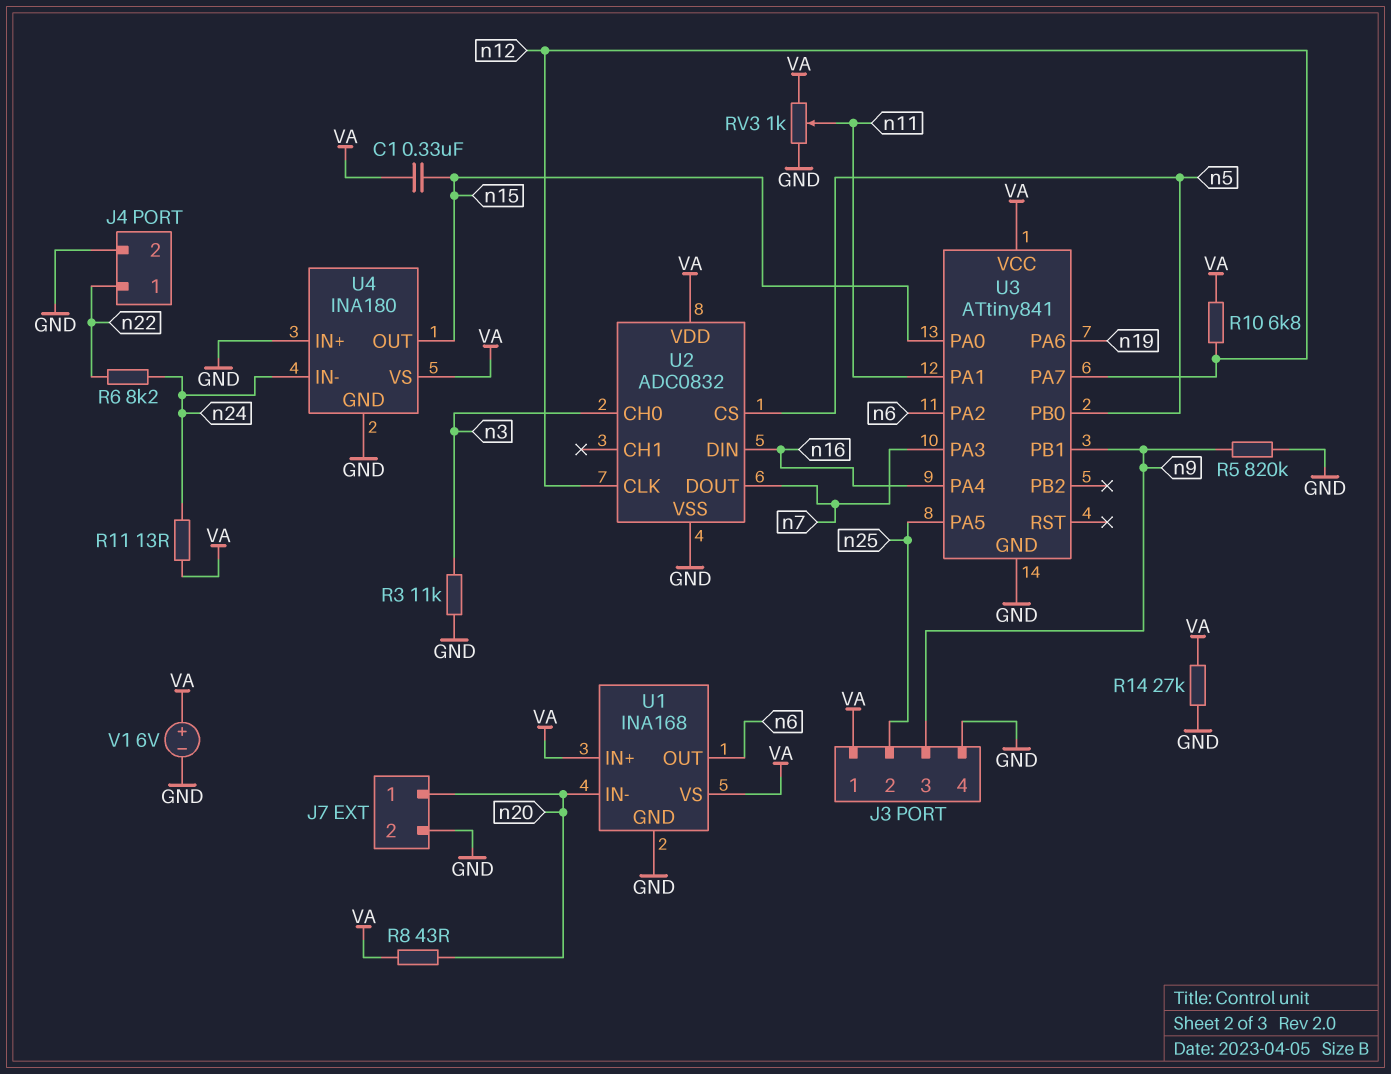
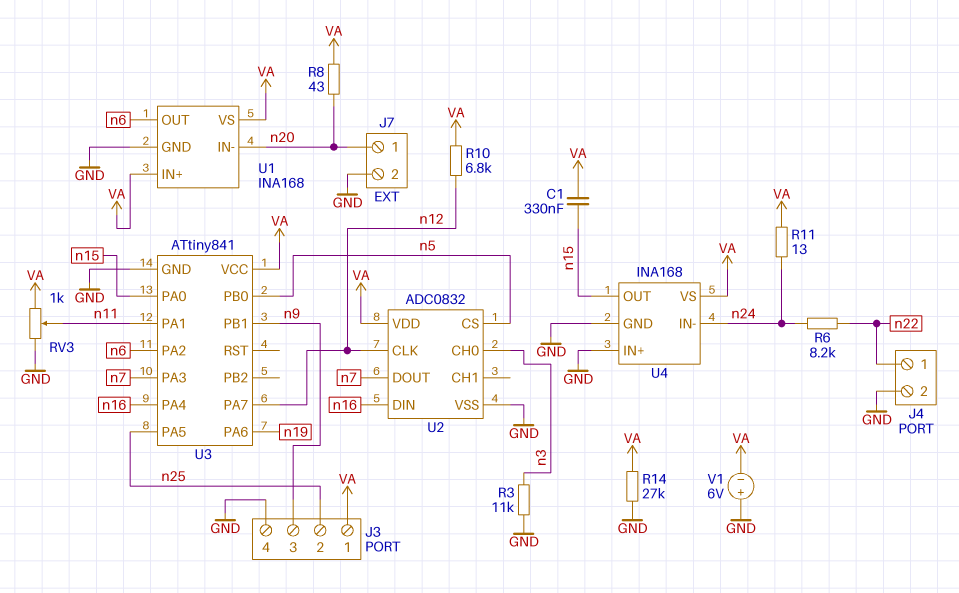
R5: 820k (GND, n9) -> none
U4: INA180 -> INA168
V1: 6V (plus VA, minus GND) -> 6V (plus GND, minus VA)

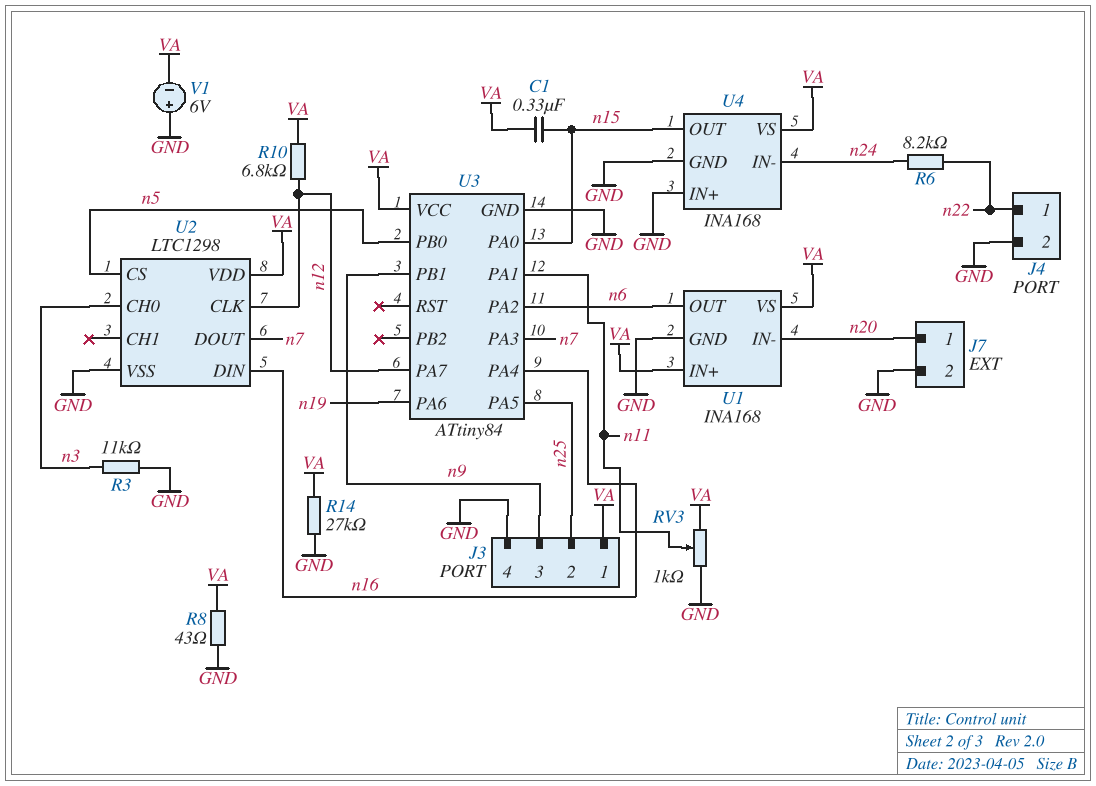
R8: 43 (VA, n20) -> 43 (GND, VA)
R11: 13 (VA, n24) -> none
U2: ADC0832 -> LTC1298
U3: ATtiny841 -> ATtiny84

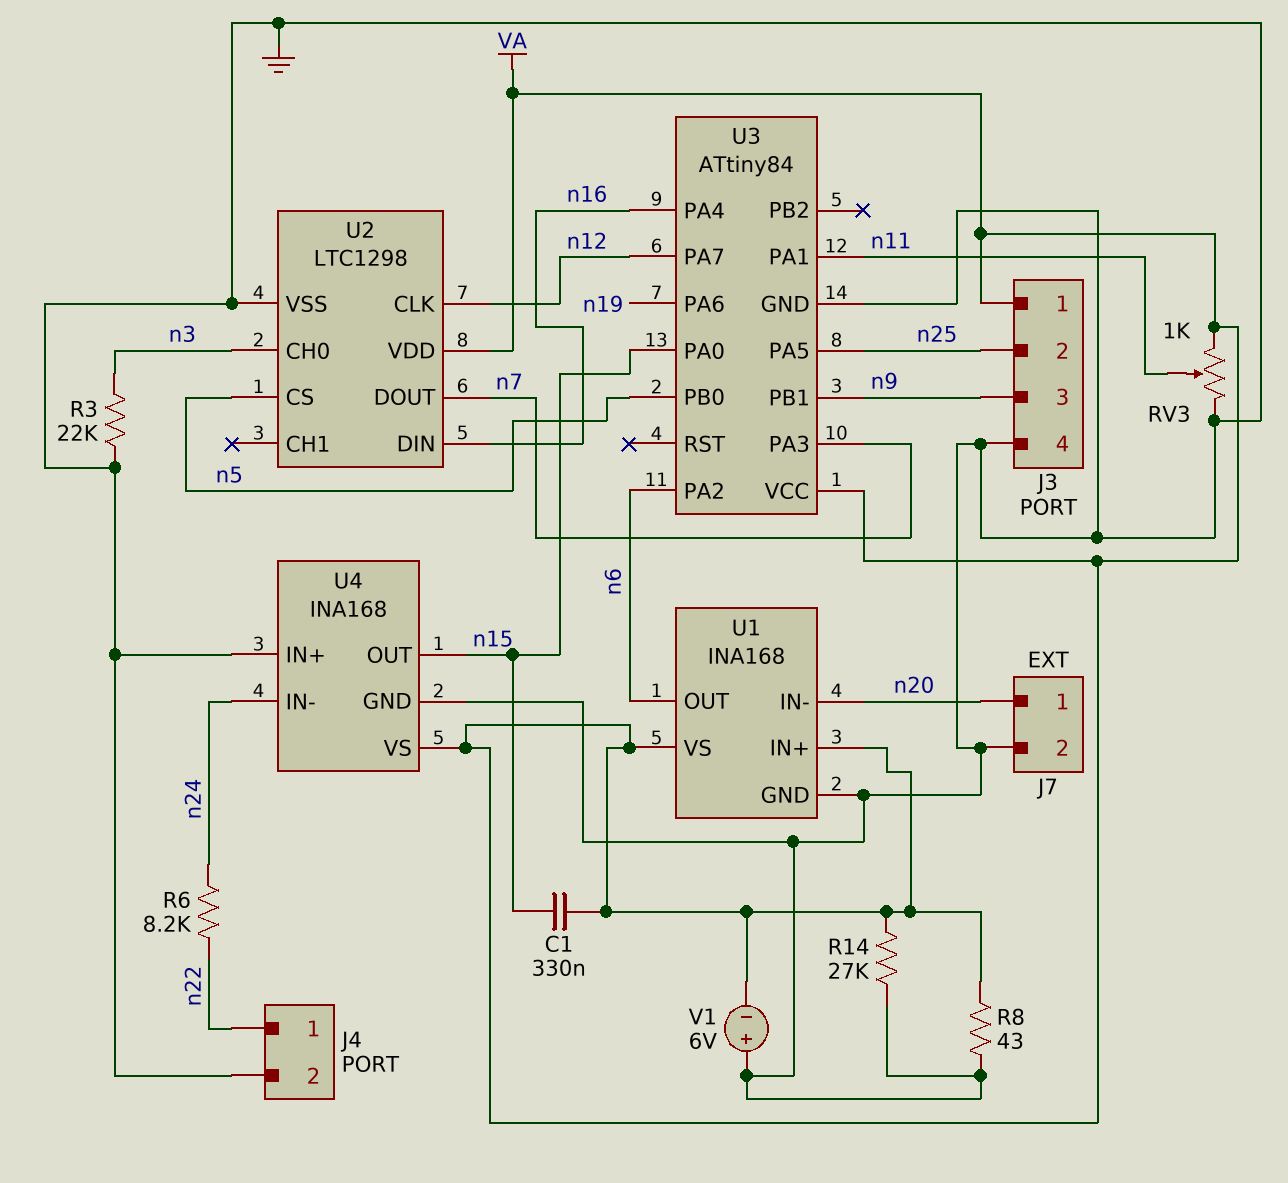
R3: 11k (GND, n3) -> 22k (GND, n3)
R10: 6.8k (VA, n12) -> none

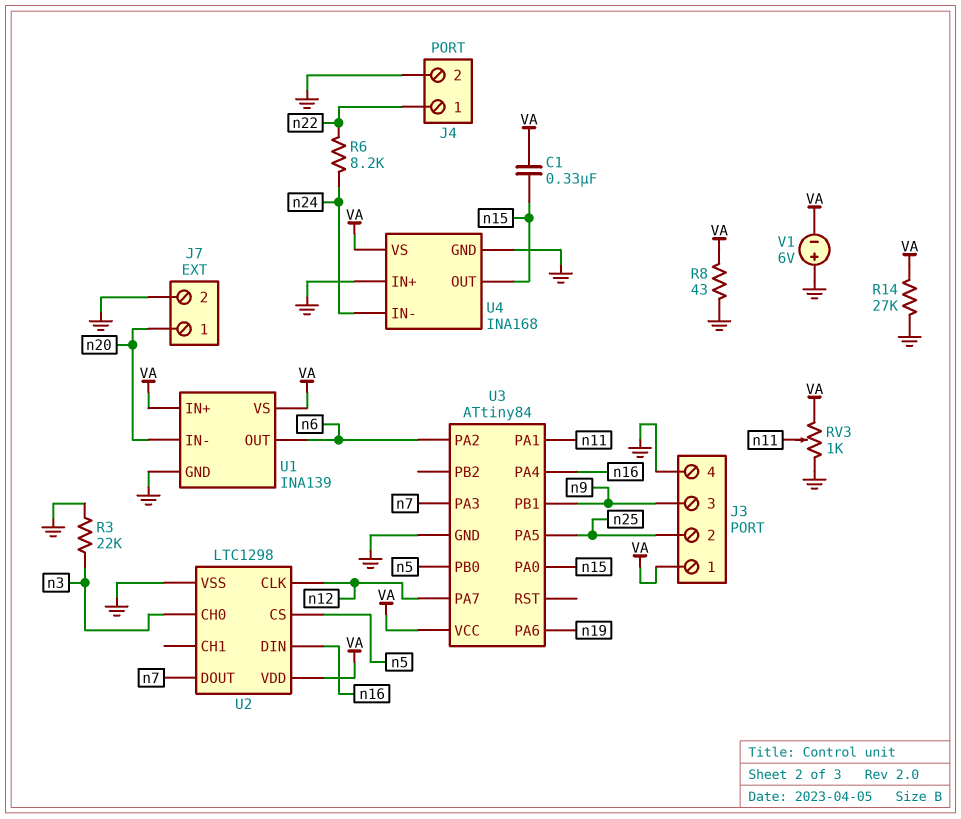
U1: INA168 -> INA139

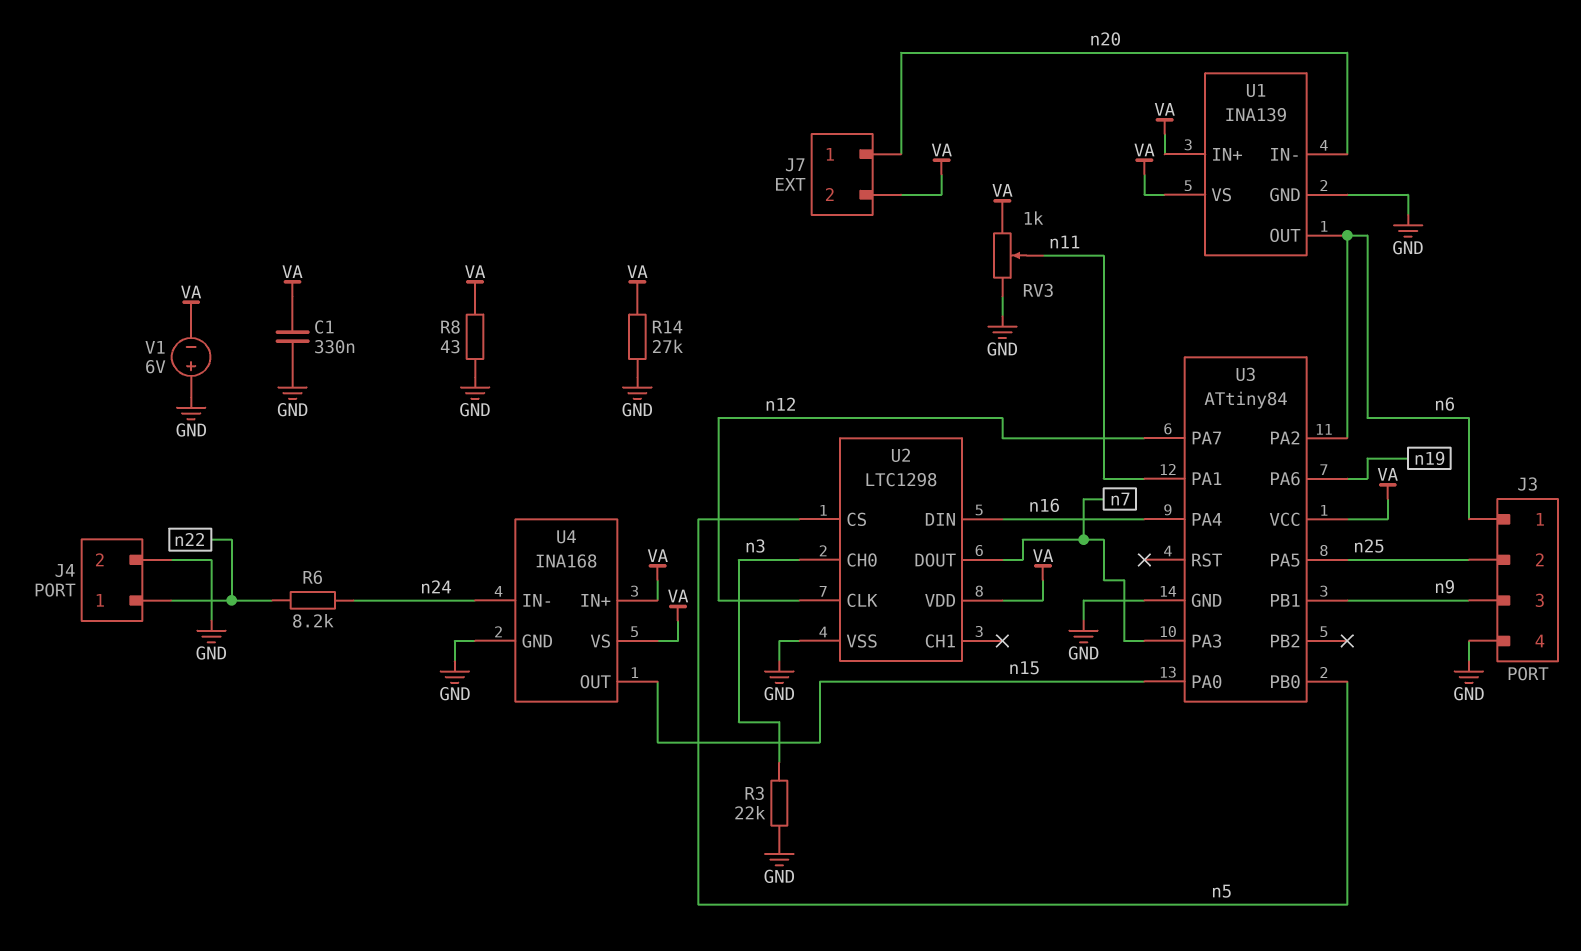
C1: 330nF (VA, n15) -> 330nF (GND, VA)
J3 pin 1: VA -> n6
J7 pin 2: GND -> VA
U4 pin IN+: GND -> VA

